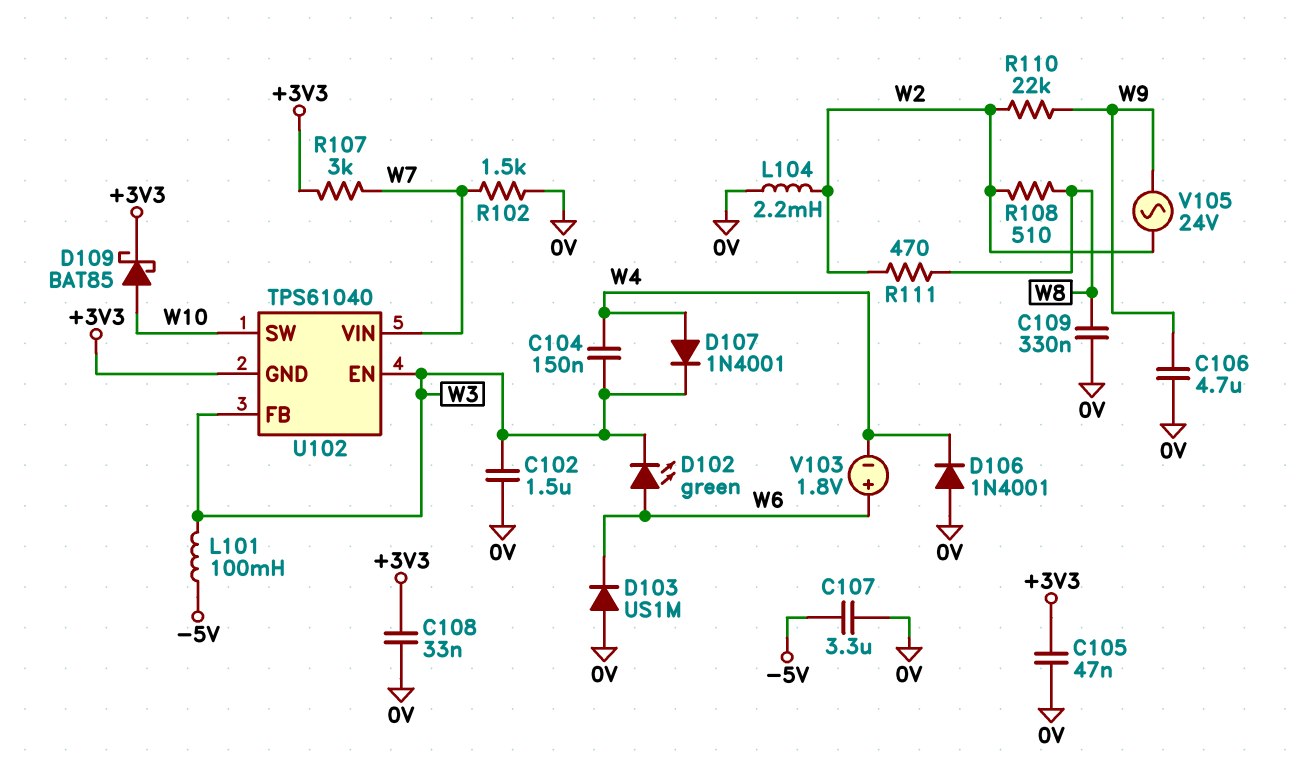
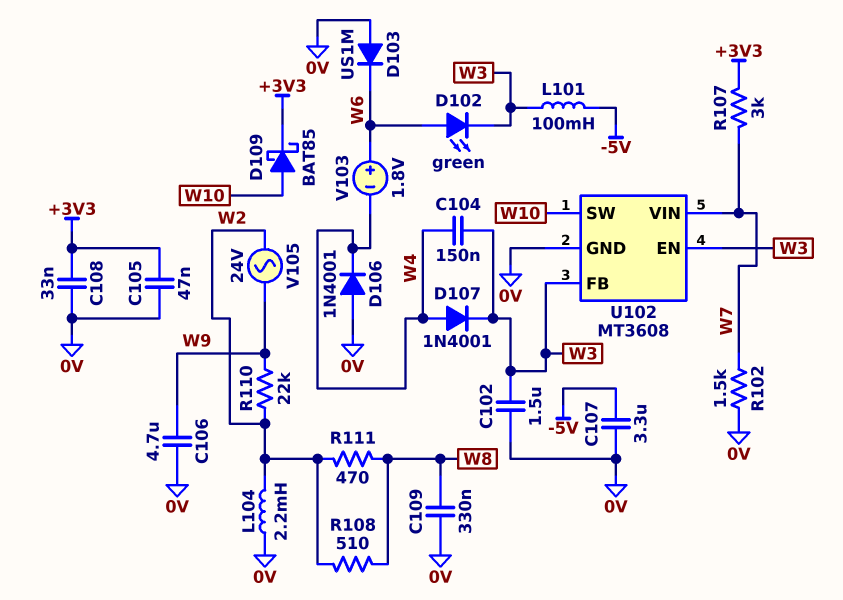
U102: TPS61040 -> MT3608
U102 pin GND: +3V3 -> 0V

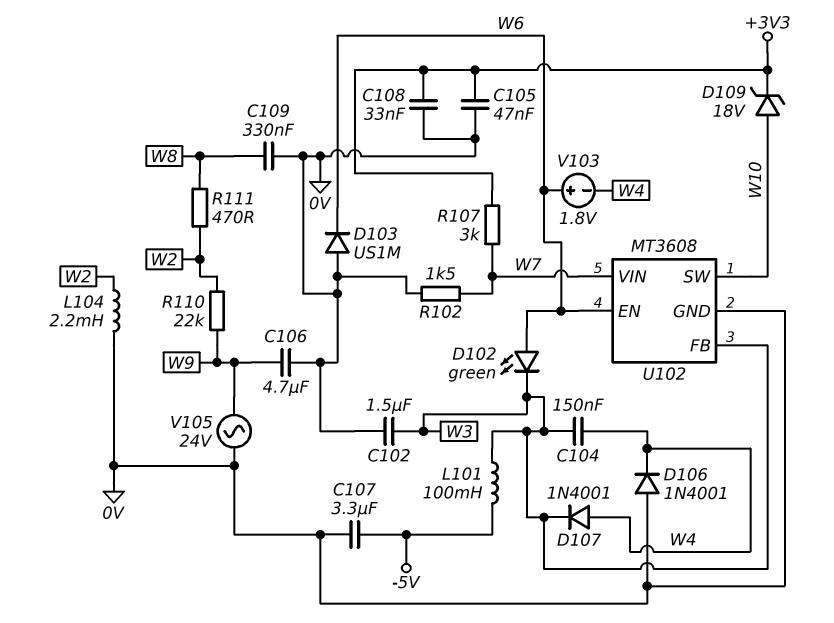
D109: schottky BAT85 (A W10, K +3V3) -> zener 18V (A W10, K +3V3)
R108: 510 (W2, W8) -> none
U102 pin EN: W3 -> W6
V105: AC 24V (W2, W9) -> AC 24V (0V, W9)

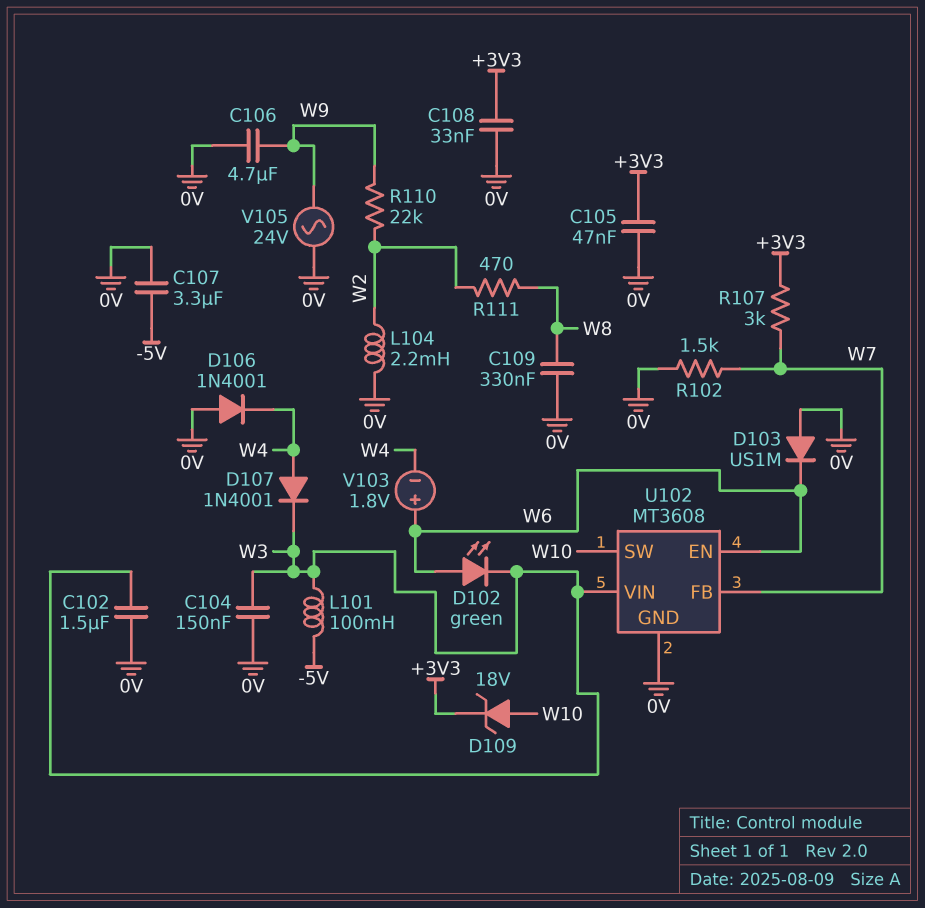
C104: 150nF (W3, W4) -> 150nF (0V, W3)
U102 pin FB: W3 -> W7
U102 pin VIN: W7 -> W3

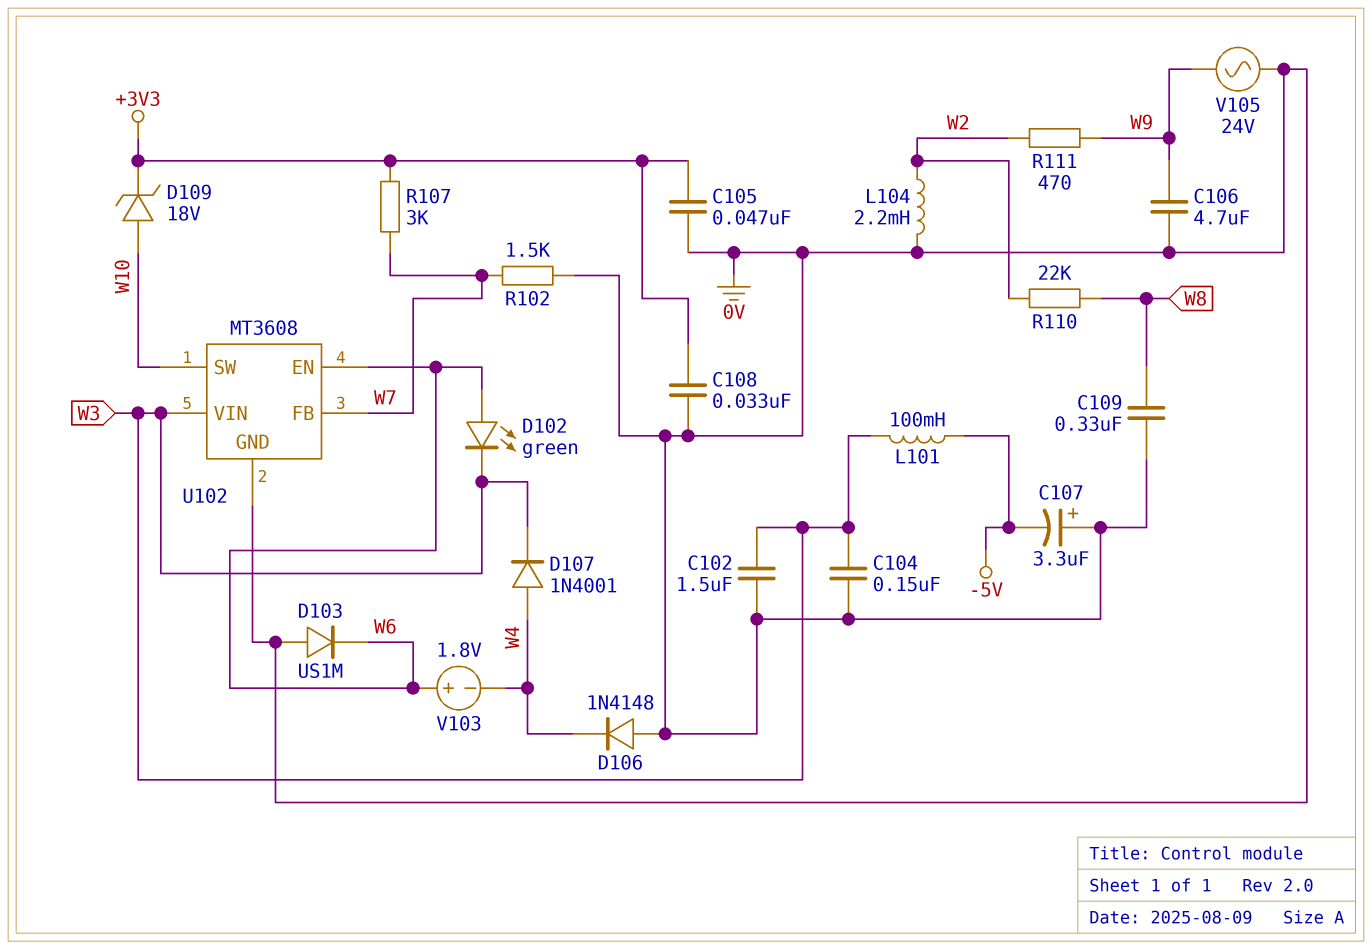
C107: 3.3uF (-5V, 0V) -> 3.3uF (plus 0V, minus -5V)
D106: diode 1N4001 (A 0V, K W4) -> diode 1N4148 (A 0V, K W4)
R110: 22k (W2, W9) -> 22k (W2, W8)
R111: 470 (W2, W8) -> 470 (W2, W9)

